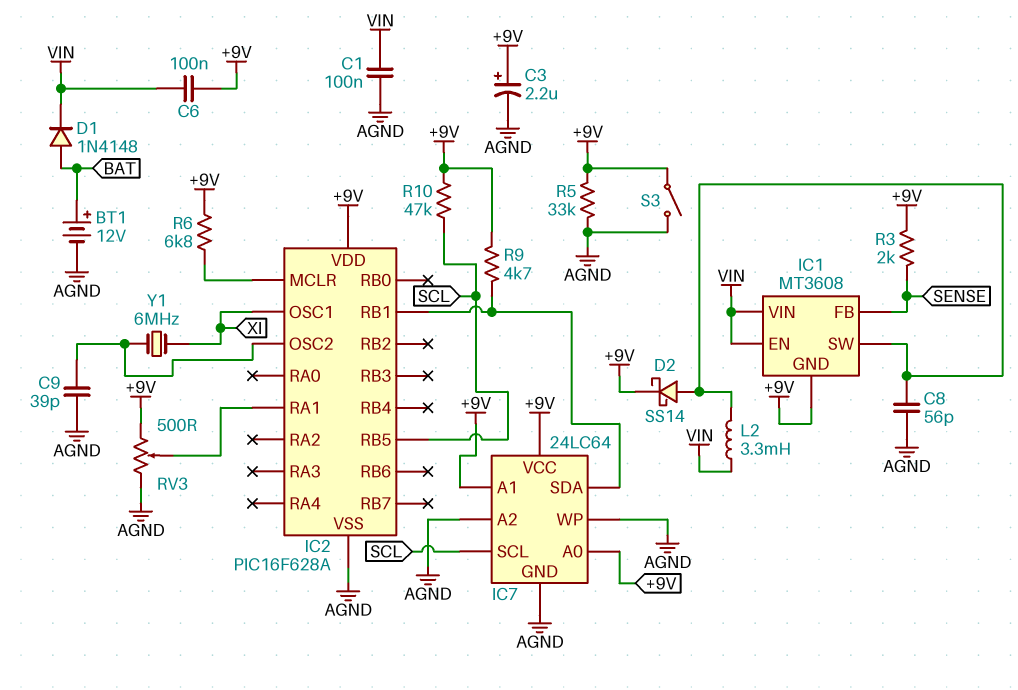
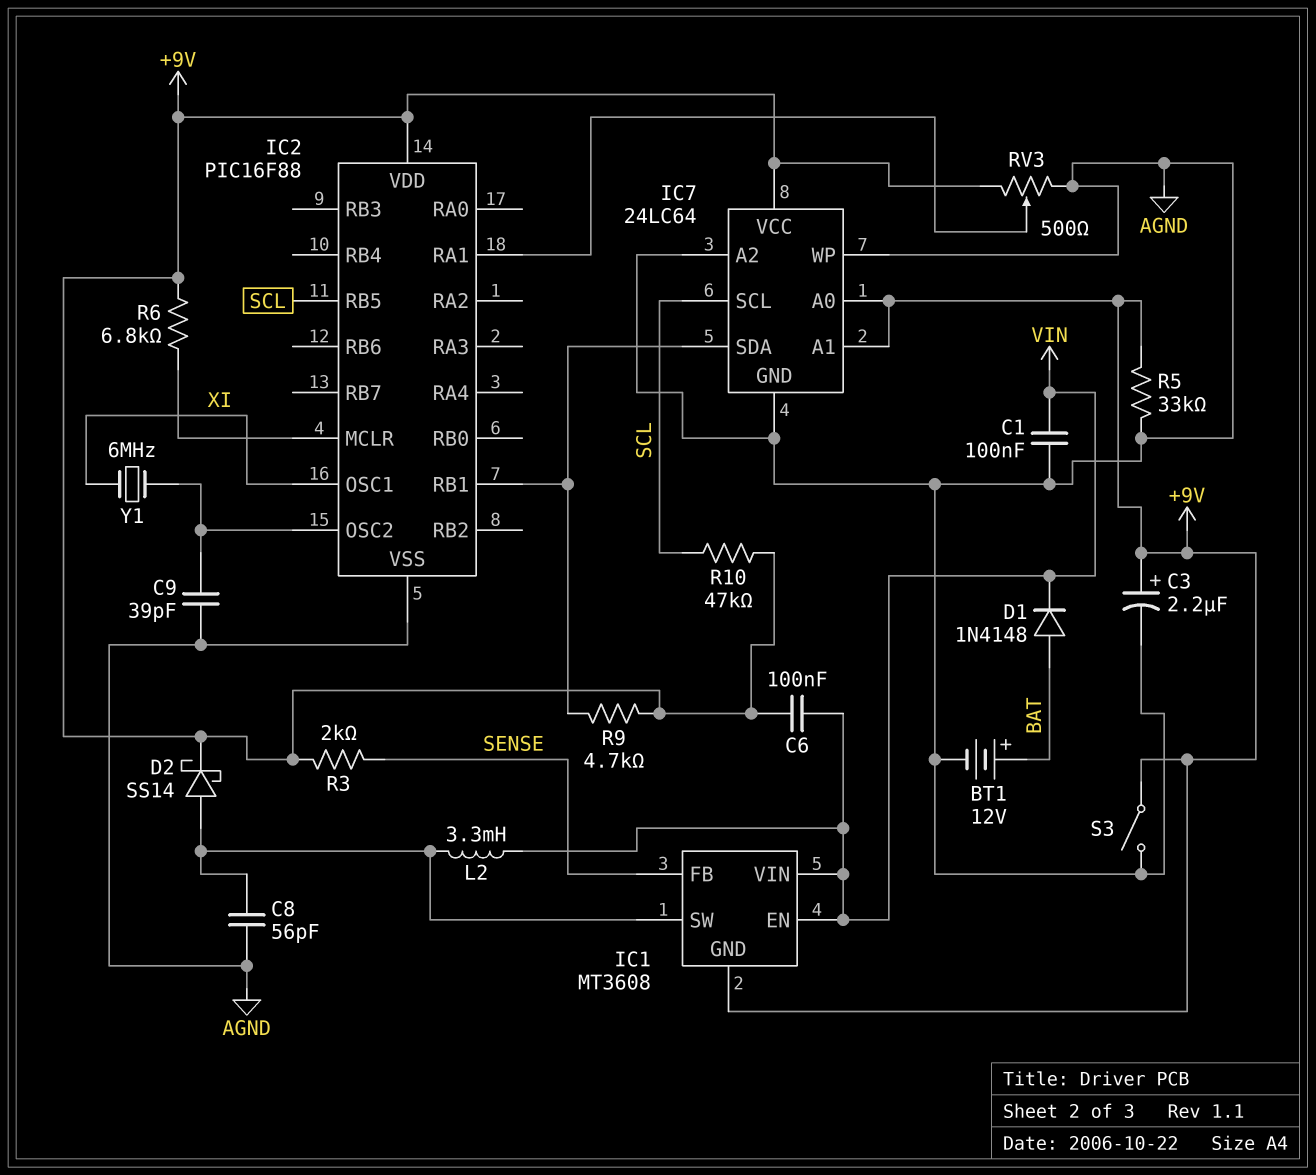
IC2: PIC16F628A -> PIC16F88

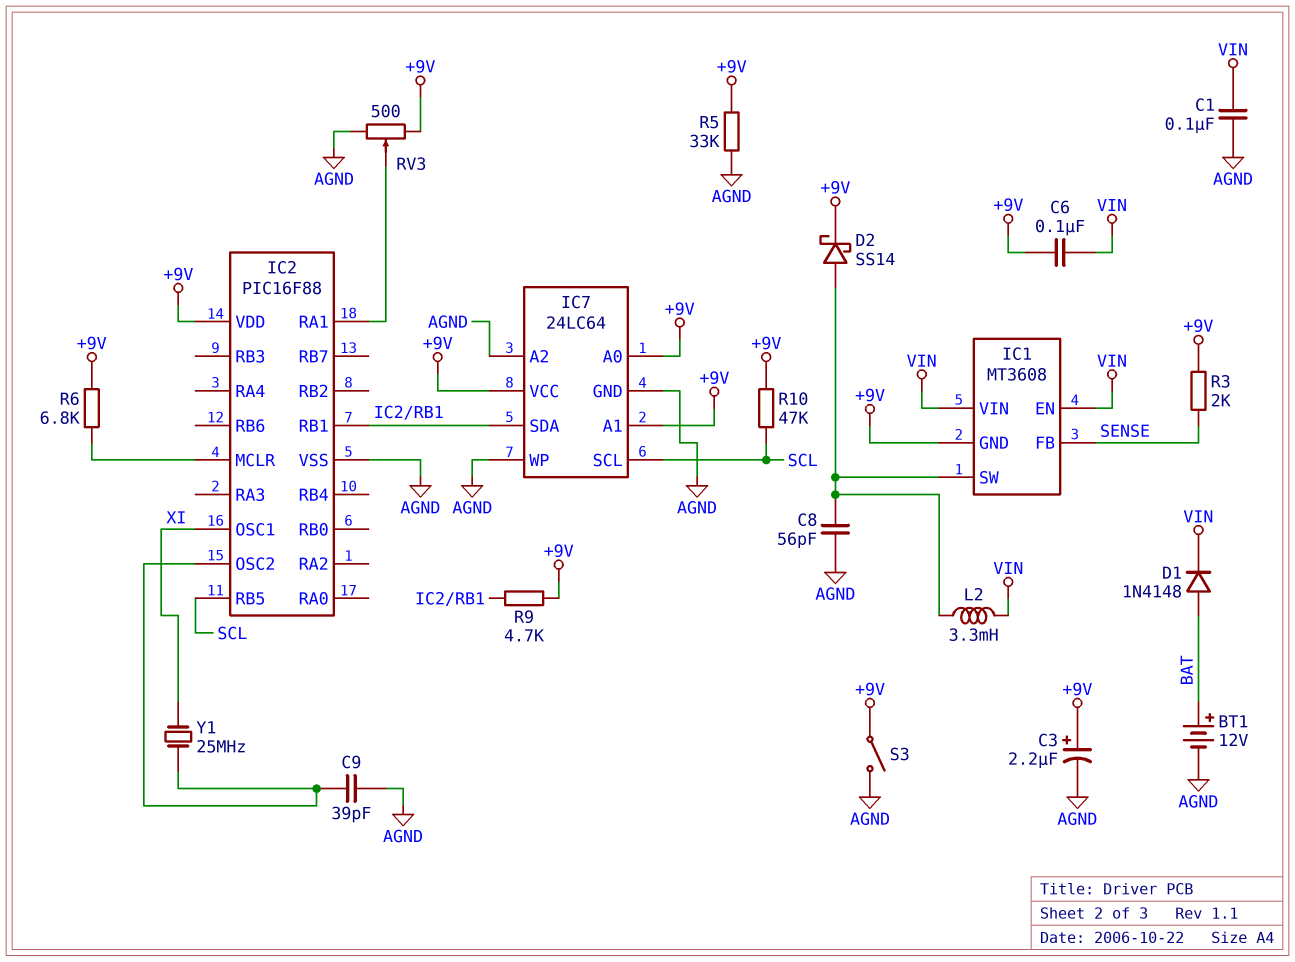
Y1: 6MHz (IC2/OSC2, XI) -> 25MHz (IC2/OSC2, XI)

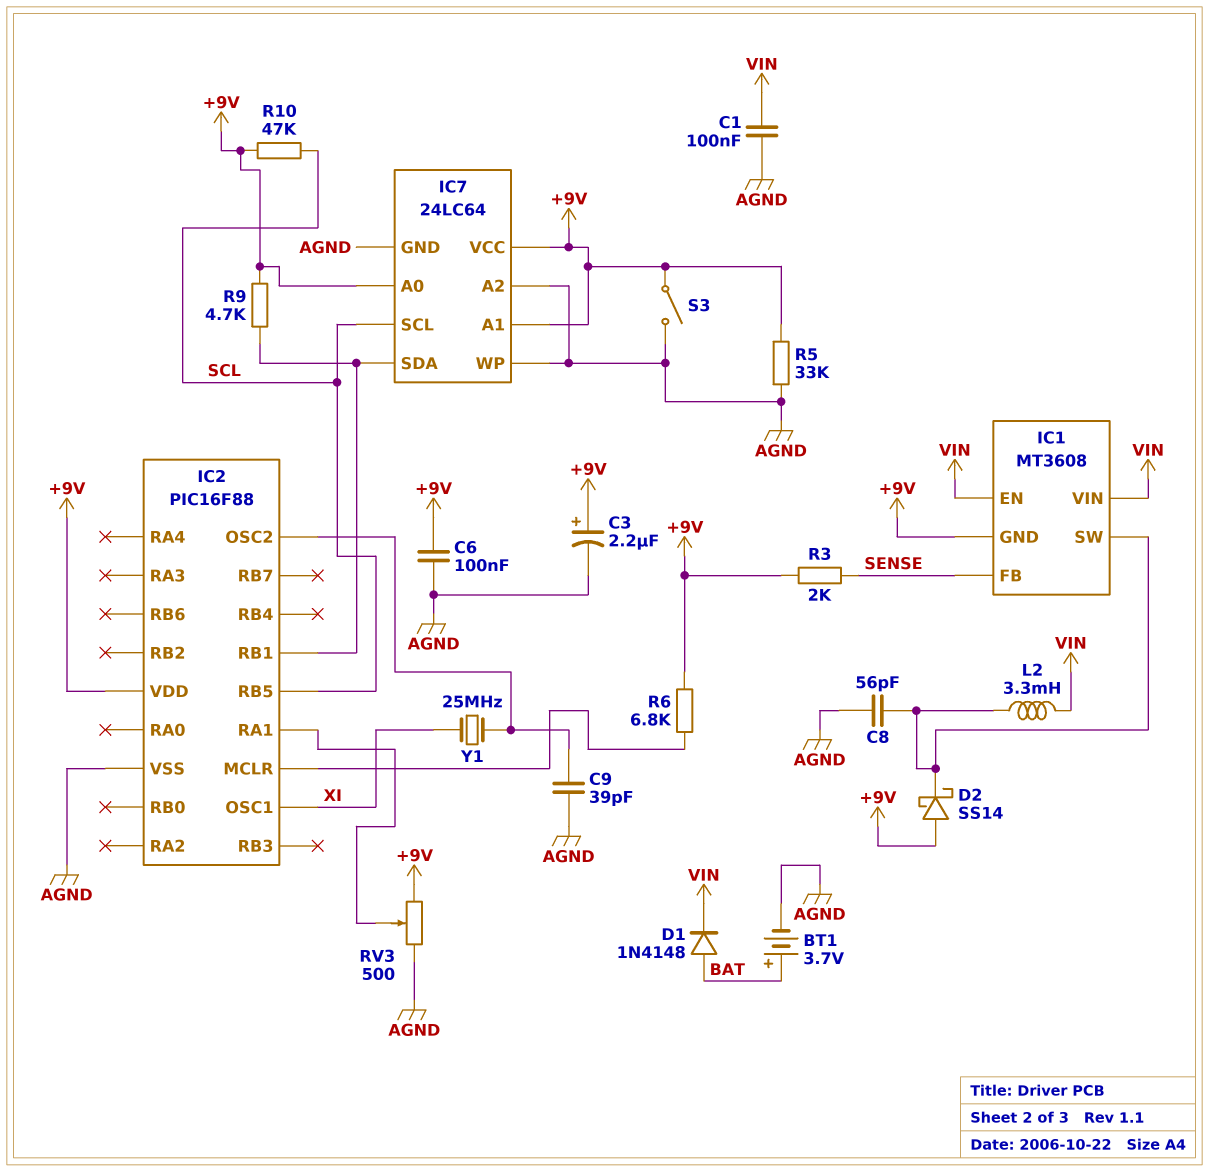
BT1: 12V (plus BAT, minus AGND) -> 3.7V (plus BAT, minus AGND)
C6: 100nF (+9V, VIN) -> 100nF (+9V, AGND)
D2: schottky SS14 (A IC1/SW, K +9V) -> schottky SS14 (A +9V, K IC1/SW)

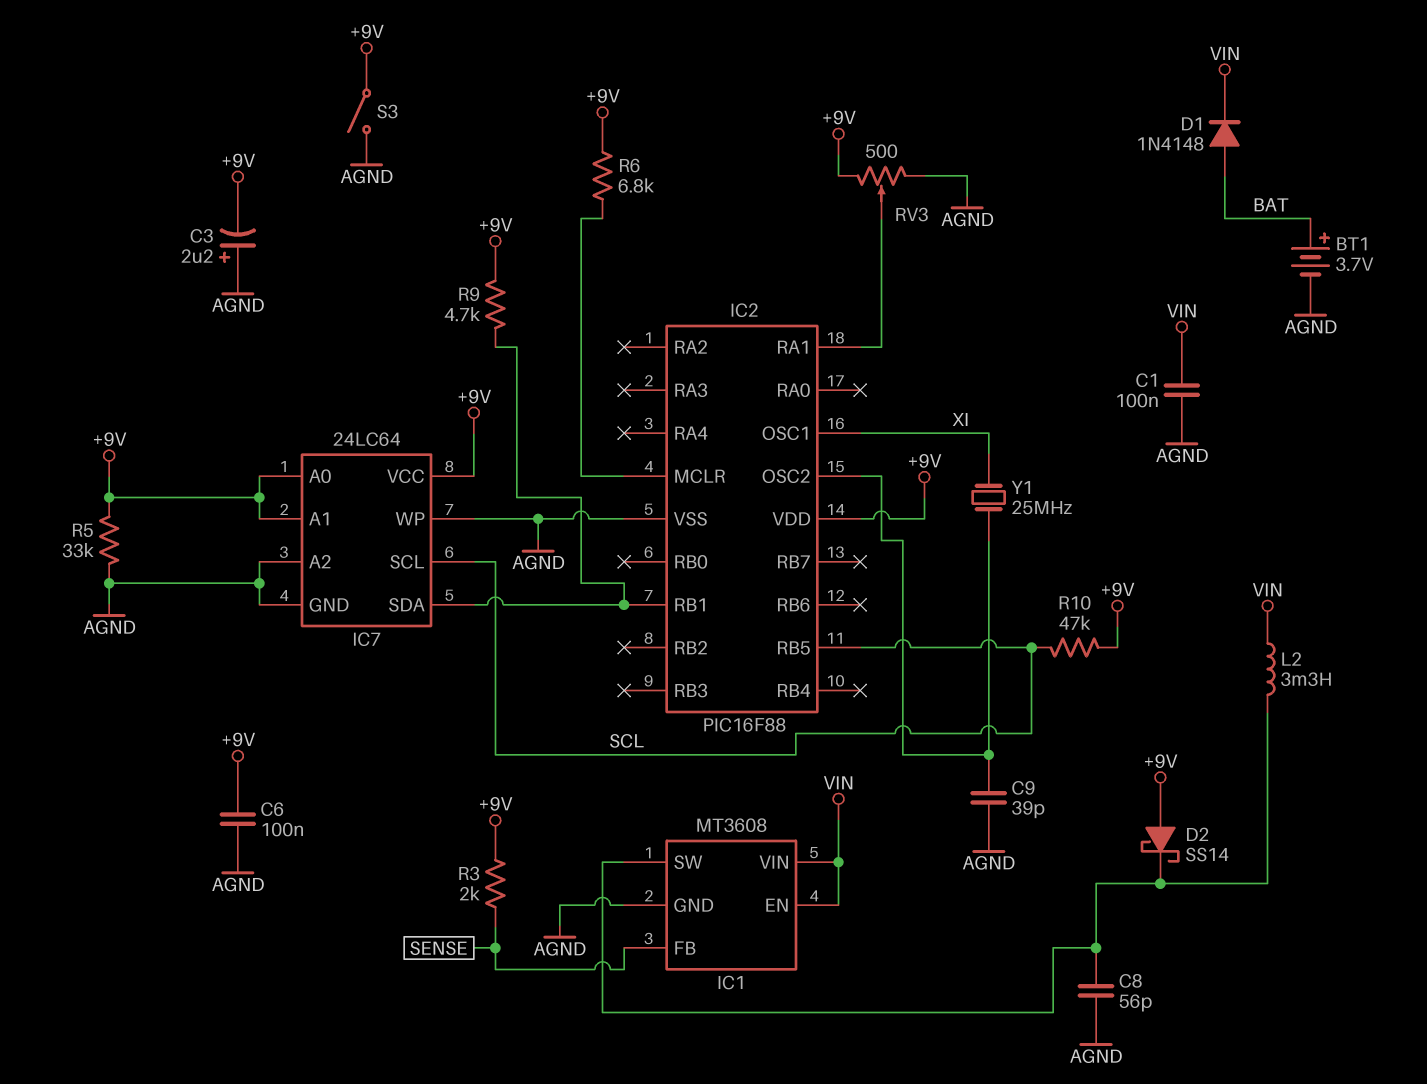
C3: 2.2uF (plus +9V, minus AGND) -> 2.2uF (plus AGND, minus +9V)
IC1 pin GND: +9V -> AGND

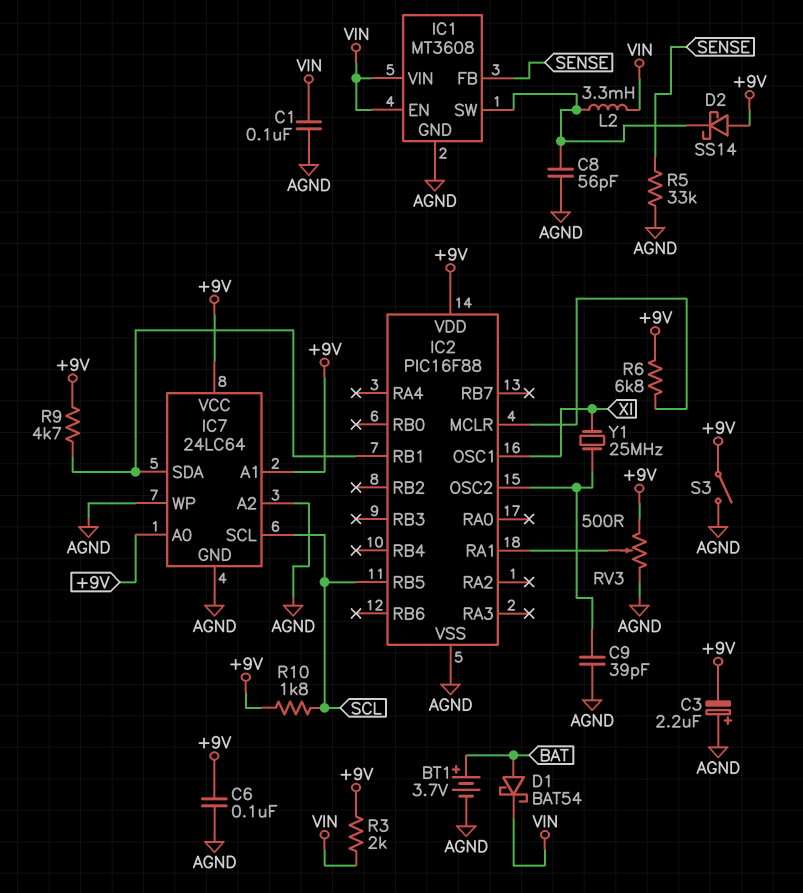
D1: diode 1N4148 (A BAT, K VIN) -> schottky BAT54 (A BAT, K VIN)
R3: 2k (+9V, SENSE) -> 2k (+9V, VIN)
R5: 33k (+9V, AGND) -> 33k (AGND, SENSE)
R10: 47k (+9V, SCL) -> 1.8k (+9V, SCL)

